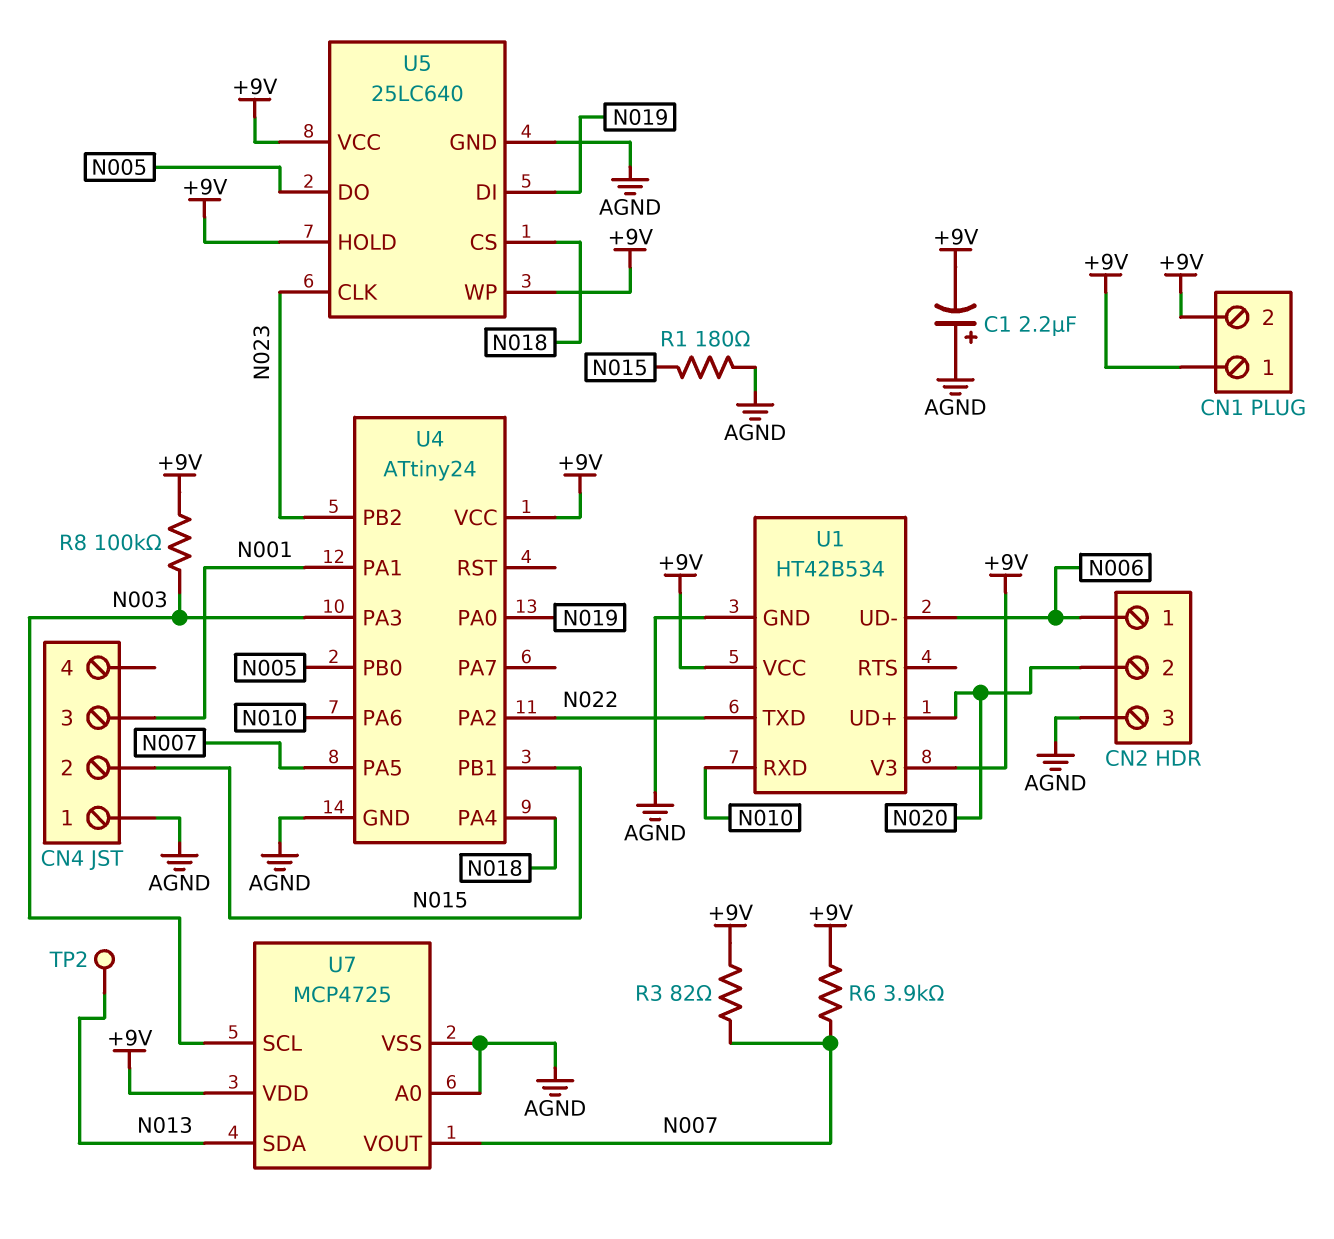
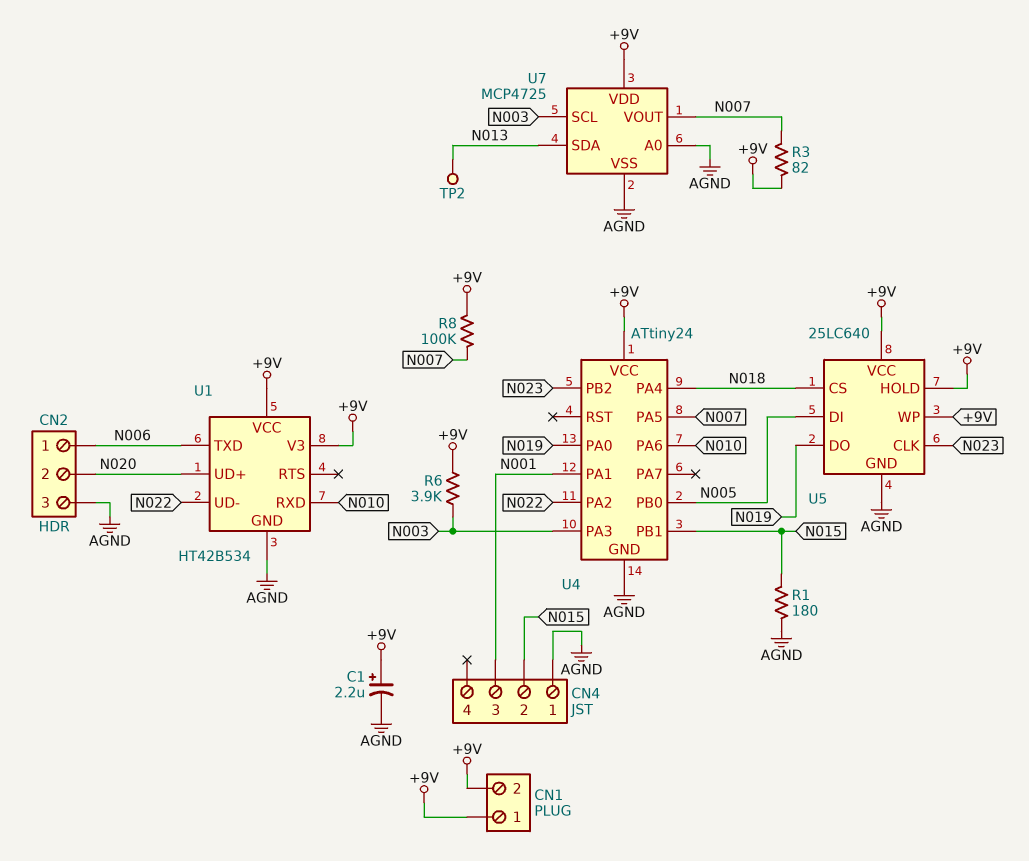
C1: 2.2uF (plus AGND, minus +9V) -> 2.2uF (plus +9V, minus AGND)
R6: 3.9k (+9V, N007) -> 3.9k (+9V, N003)
R8: 100k (+9V, N003) -> 100k (+9V, N007)
U1 pin TXD: N022 -> N006
U1 pin UD-: N006 -> N022
U5 pin DI: N019 -> N005
U5 pin DO: N005 -> N019

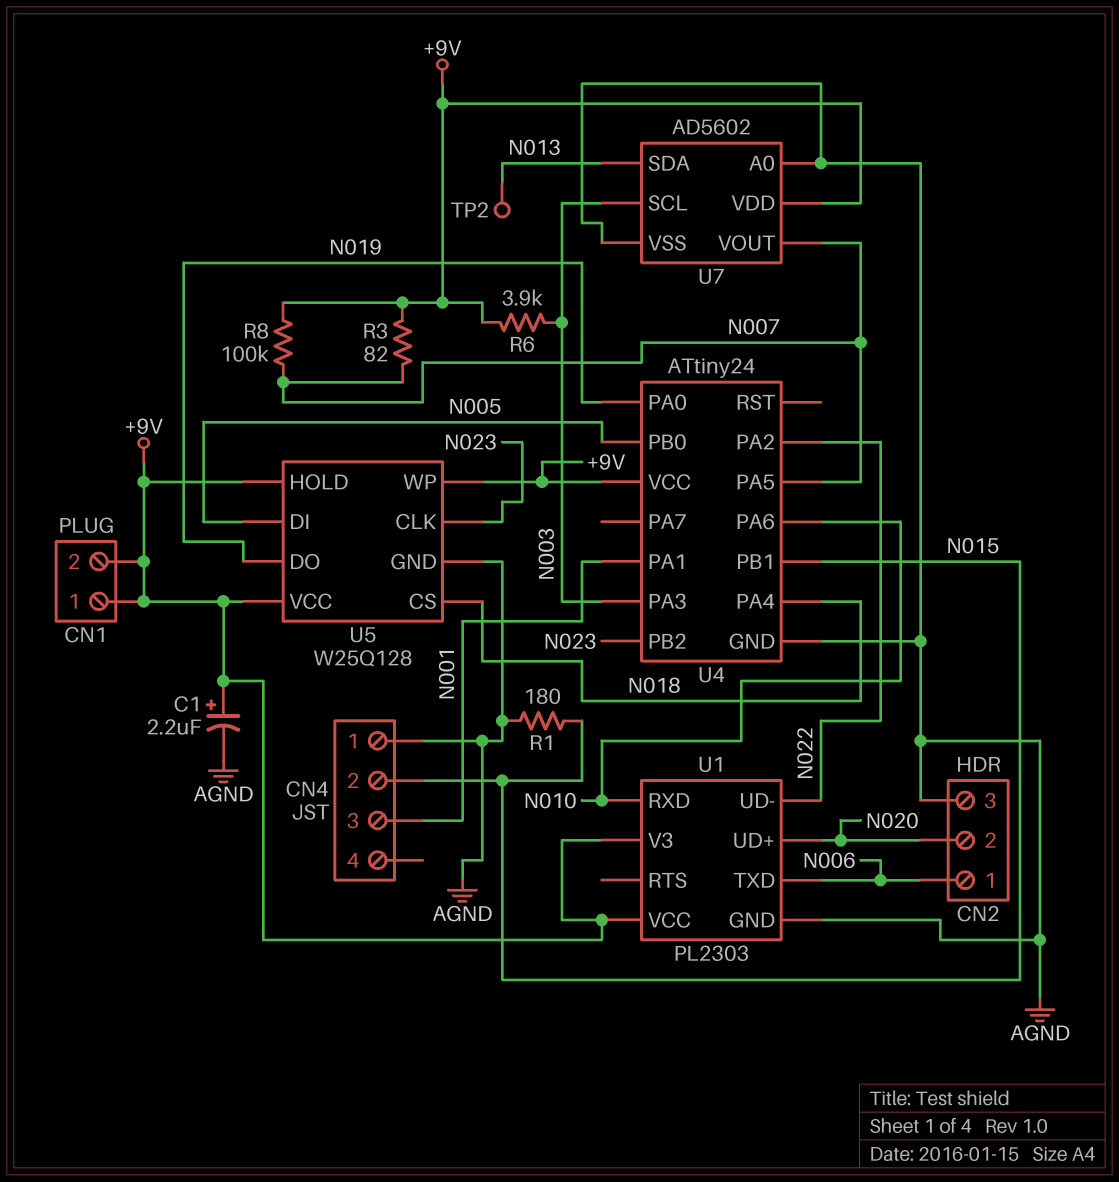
U1: HT42B534 -> PL2303
U5: 25LC640 -> W25Q128
U7: MCP4725 -> AD5602

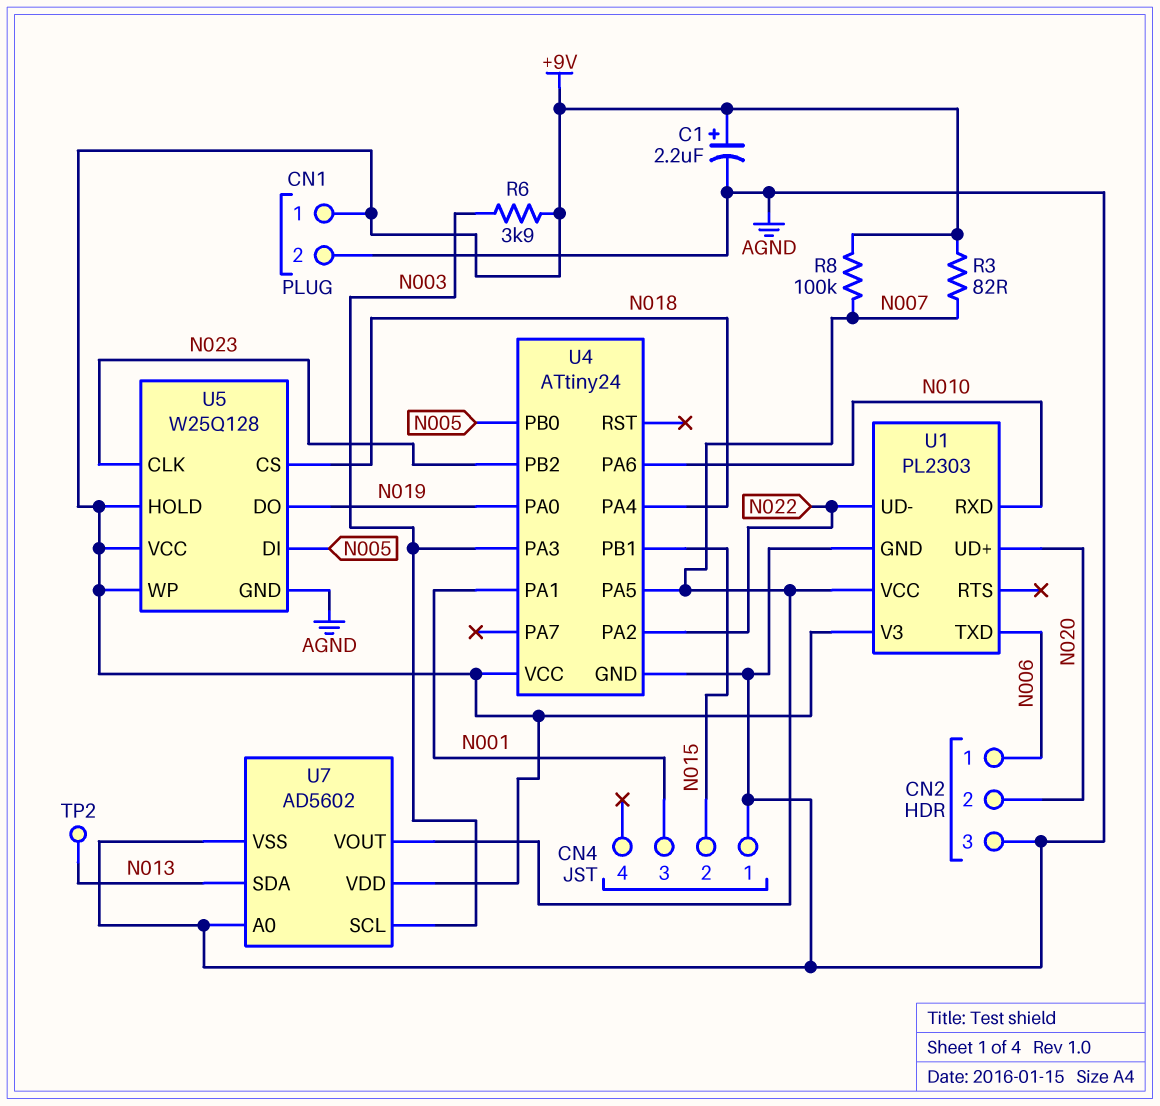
CN1 pin 2: +9V -> AGND
R1: 180 (AGND, N015) -> none
U1 pin VCC: +9V -> N007

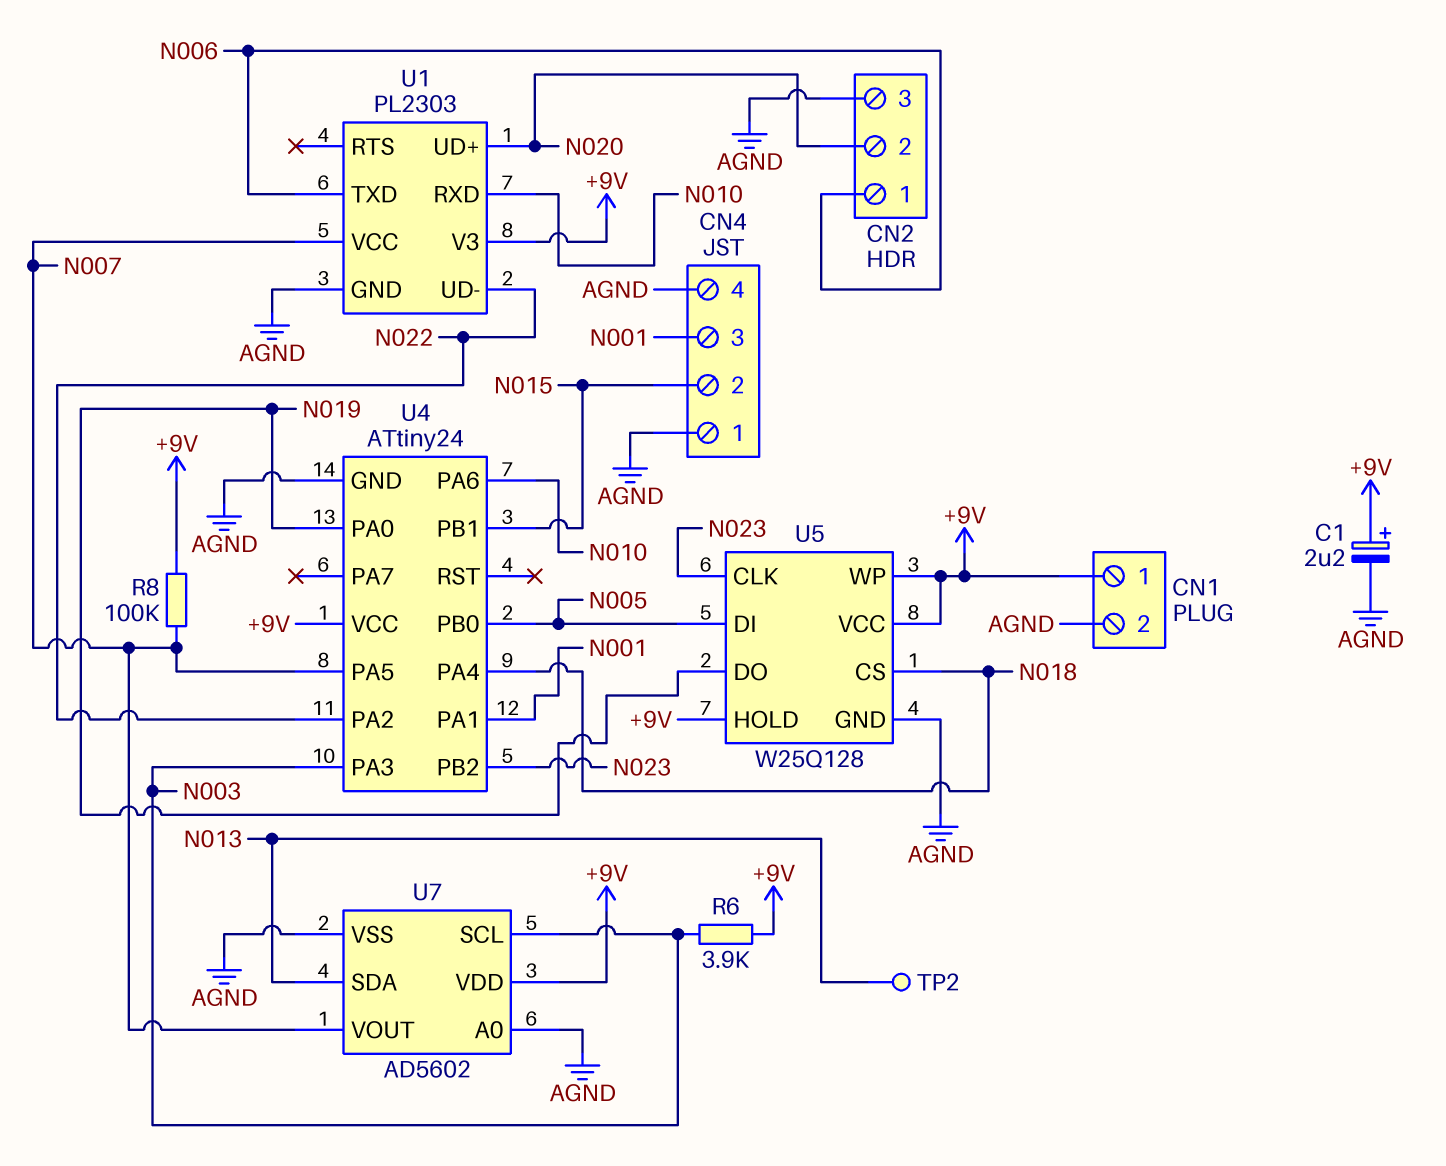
CN4 pin 4: none -> AGND
R3: 82 (+9V, N007) -> none

